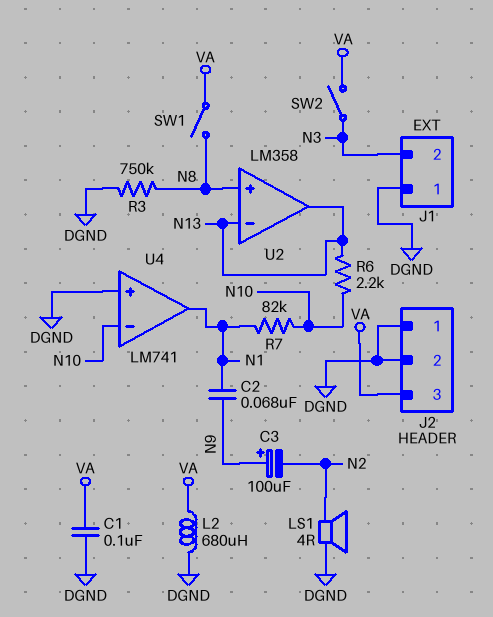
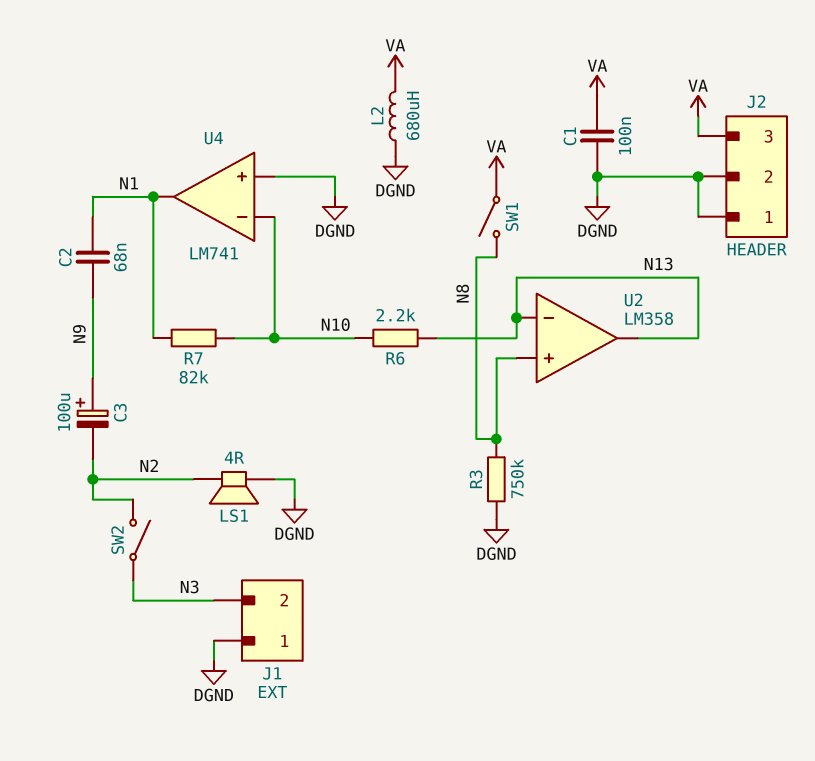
SW2: switch (N3, VA) -> switch (N2, N3)

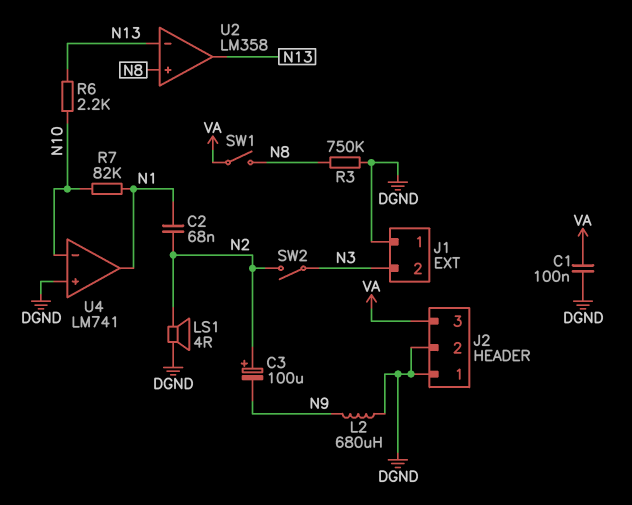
C2: 68nF (N1, N9) -> 68nF (N1, N2)
C3: 100uF (plus N9, minus N2) -> 100uF (plus N2, minus N9)
L2: 680uH (DGND, VA) -> 680uH (DGND, N9)

